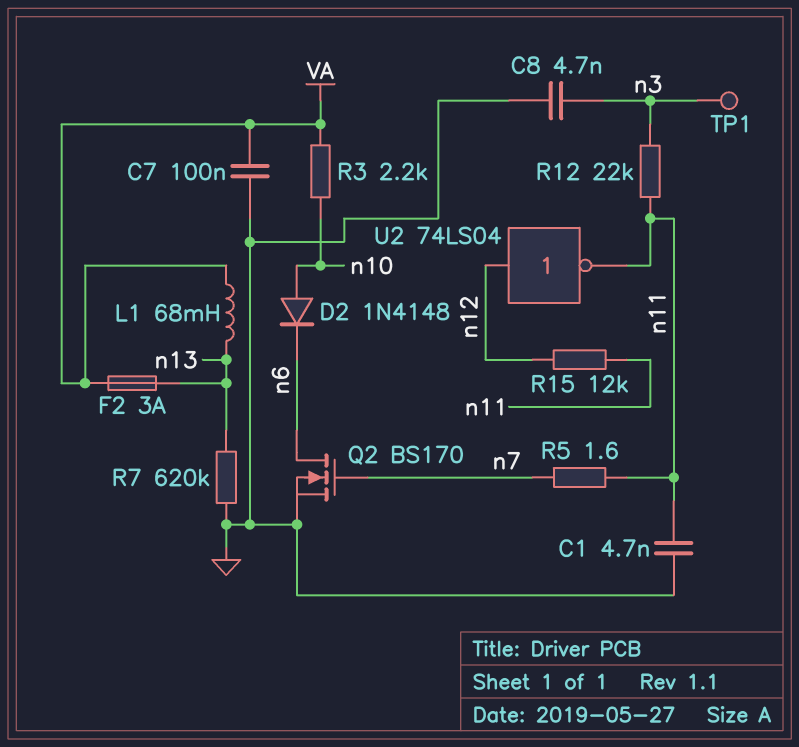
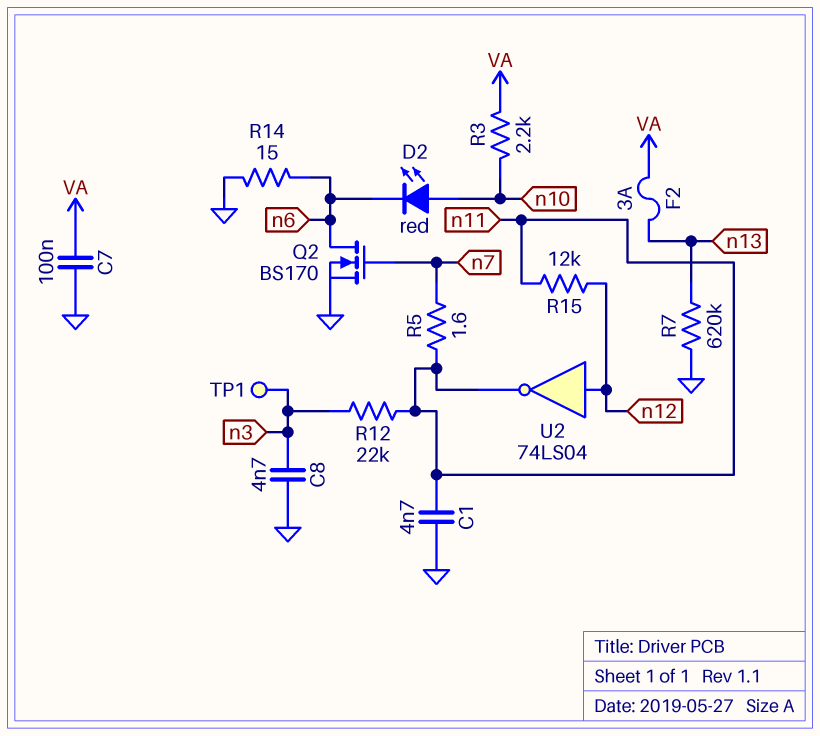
D2: diode 1N4148 (A n10, K n6) -> LED red (A n10, K n6)
L1: 68mH (VA, n13) -> none
R14: none -> 15 (GND, n6)

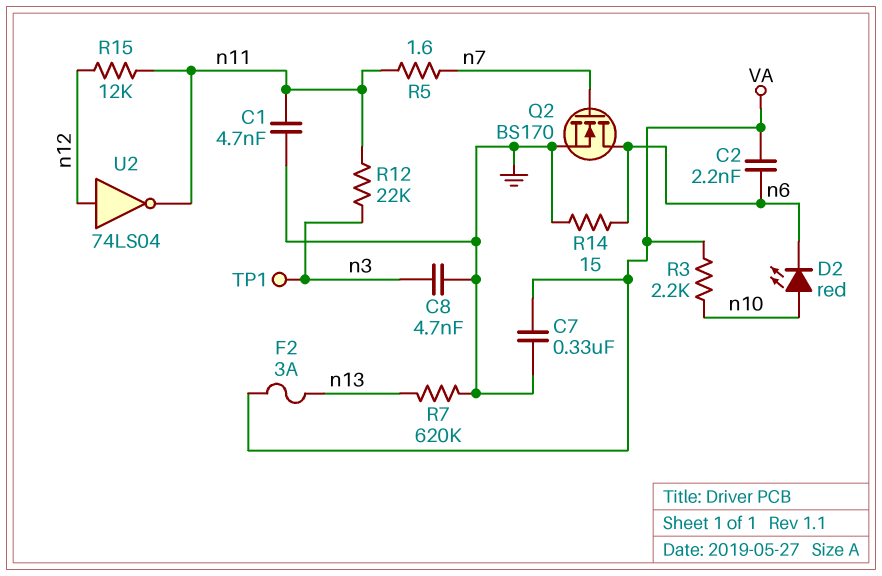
C2: none -> 2.2nF (VA, n6)
C7: 100nF (GND, VA) -> 330nF (GND, VA)

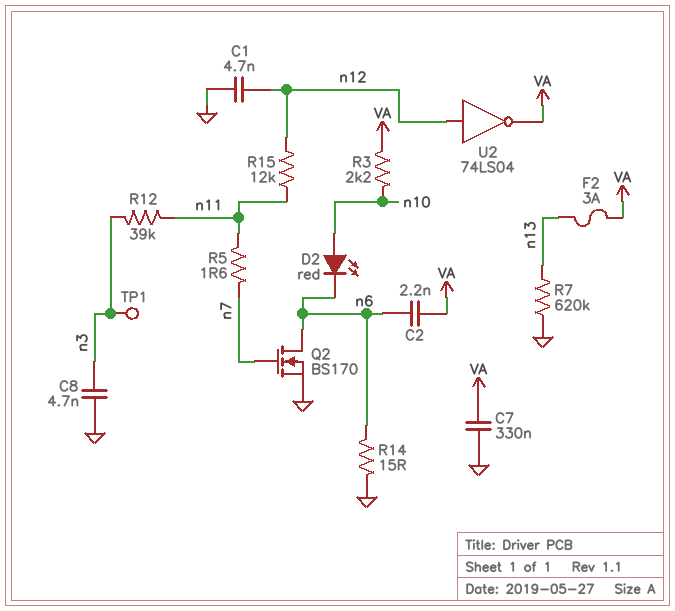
C1: 4.7nF (GND, n11) -> 4.7nF (GND, n12)
R12: 22k (n3, n11) -> 39k (n3, n11)
U2: NOT 74LS04 (in n12, out n11) -> NOT 74LS04 (in n12, out VA)

